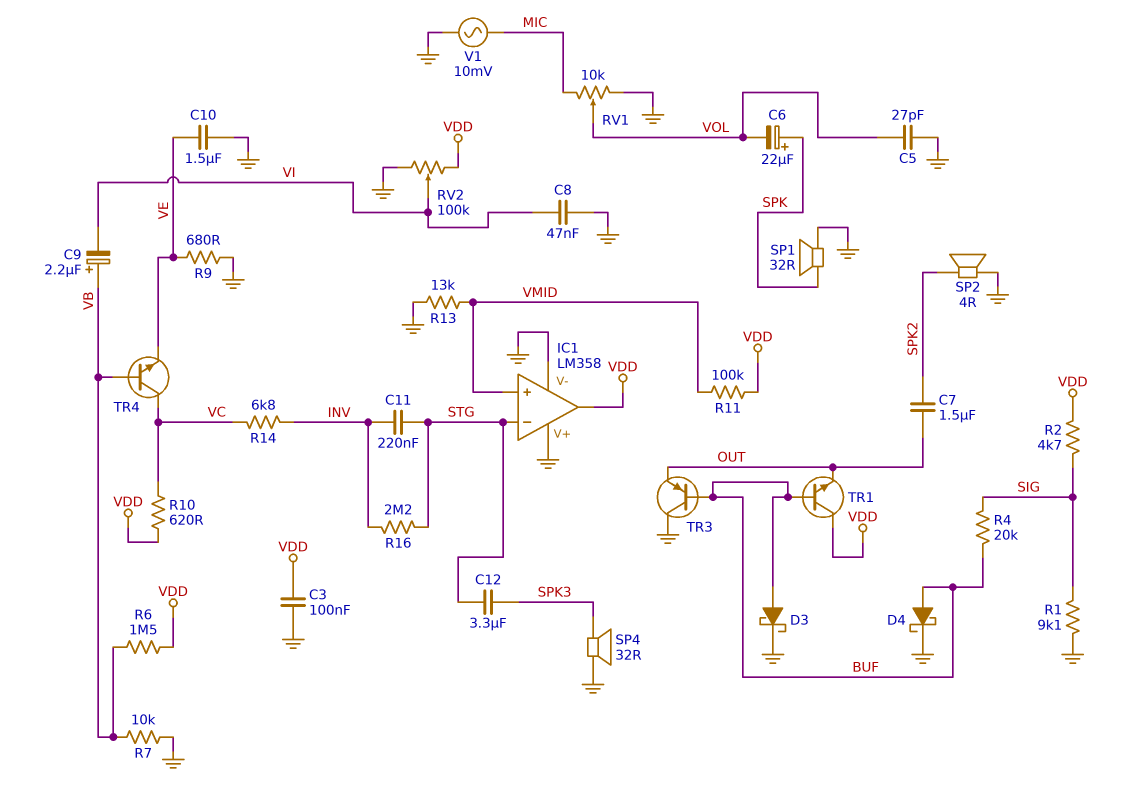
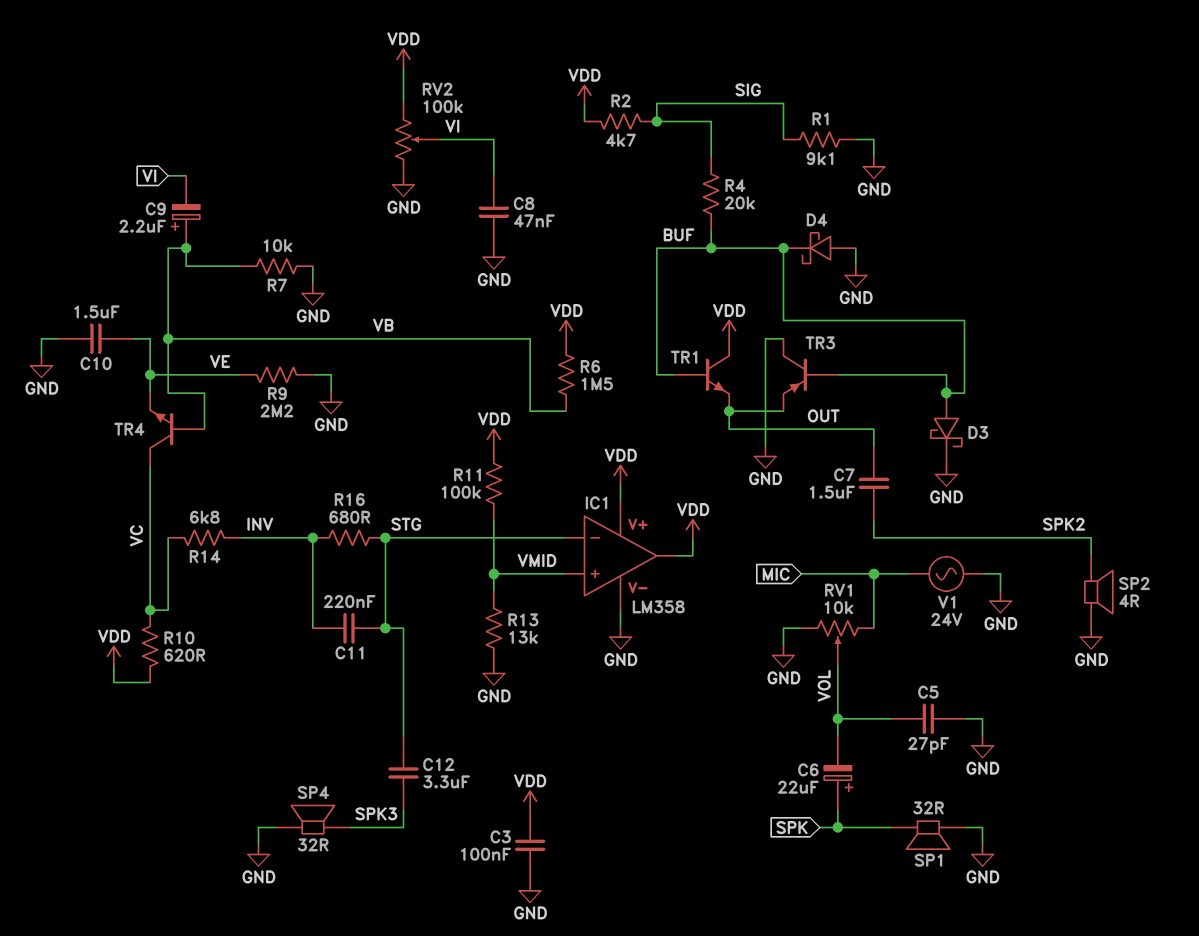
D4: schottky (A BUF, K GND) -> schottky (A GND, K BUF)
IC1 pin V+: GND -> VDD
R9: 680 (GND, VE) -> 2.2M (GND, VE)
R16: 2.2M (INV, STG) -> 680 (INV, STG)
V1: AC 10mV (GND, MIC) -> AC 24V (GND, MIC)

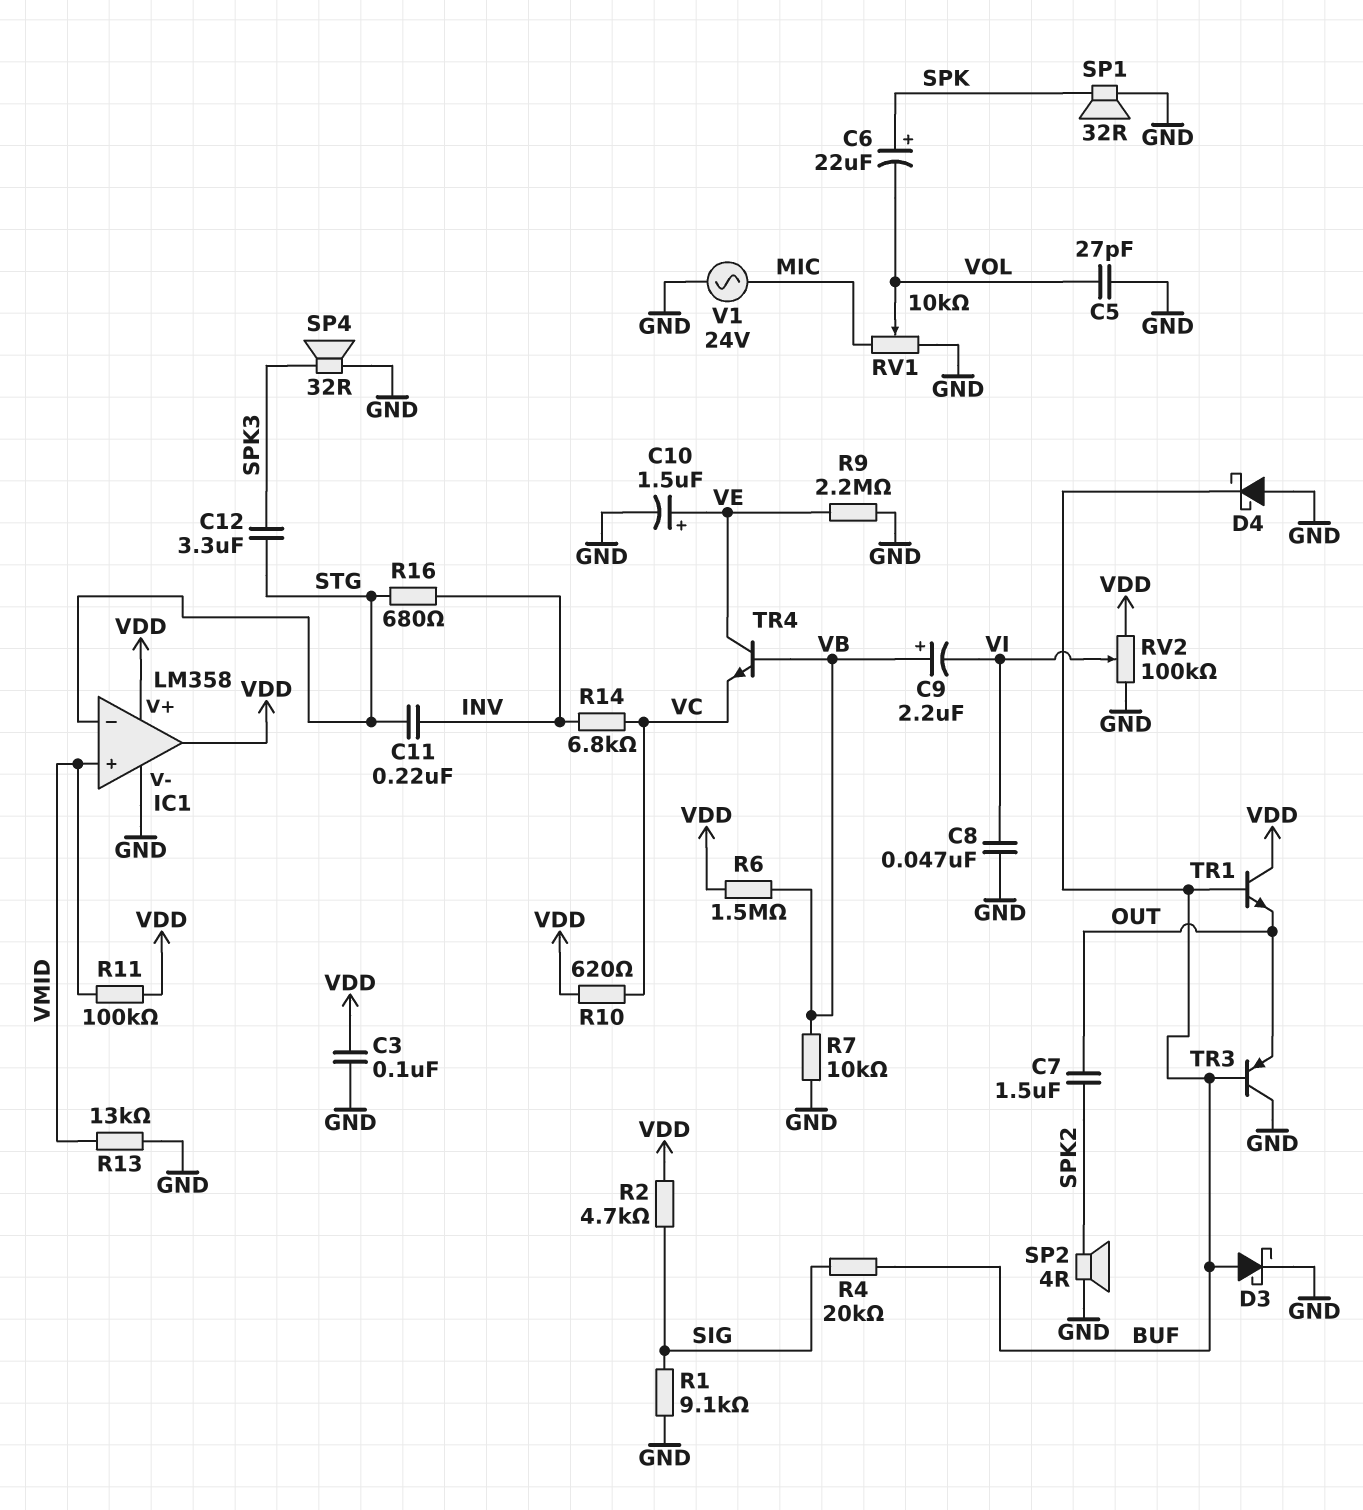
C10: 1.5uF (GND, VE) -> 1.5uF (plus VE, minus GND)
TR4: NPN (B VB, C VC, E VE) -> NPN (B VB, C VE, E VC)

